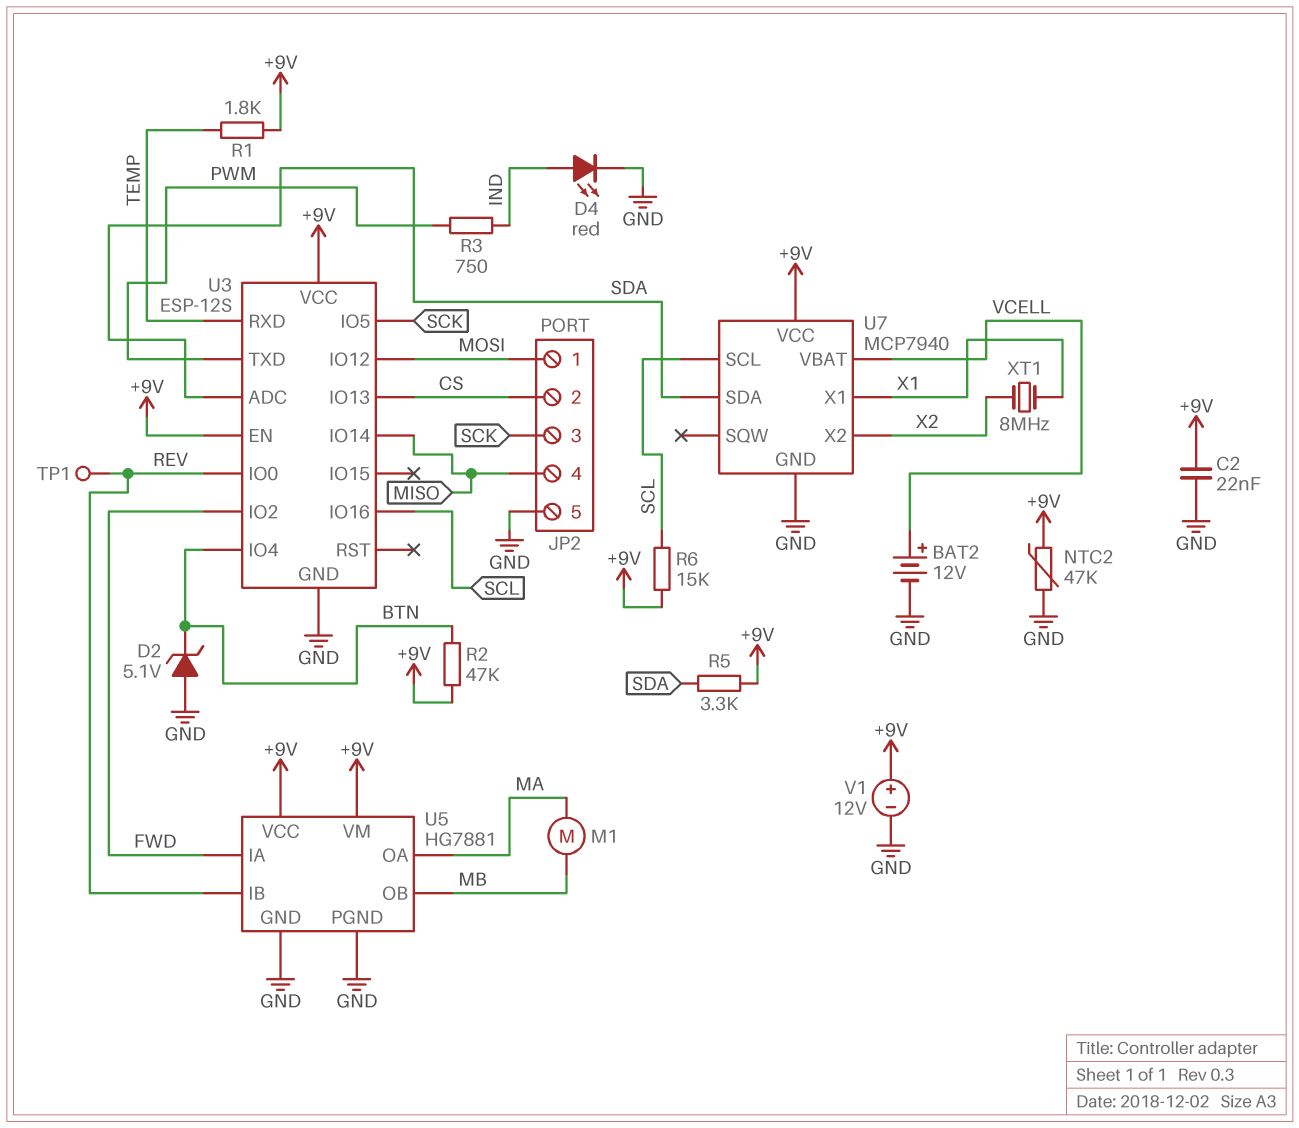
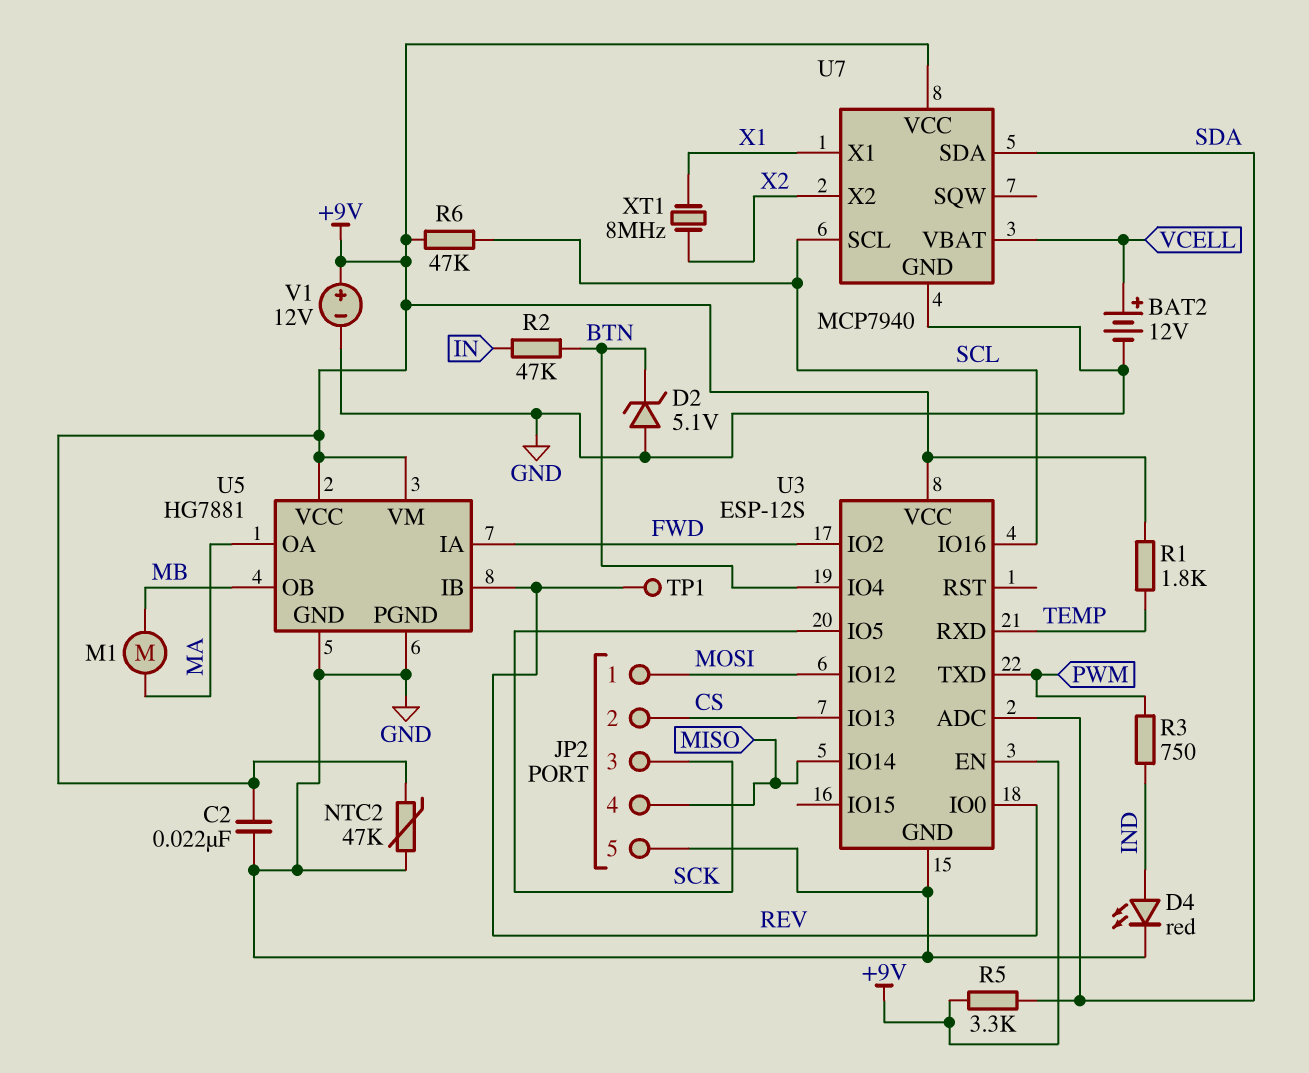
R2: 47k (+9V, BTN) -> 47k (BTN, IN)
R6: 15k (+9V, SCL) -> 47k (+9V, SCL)

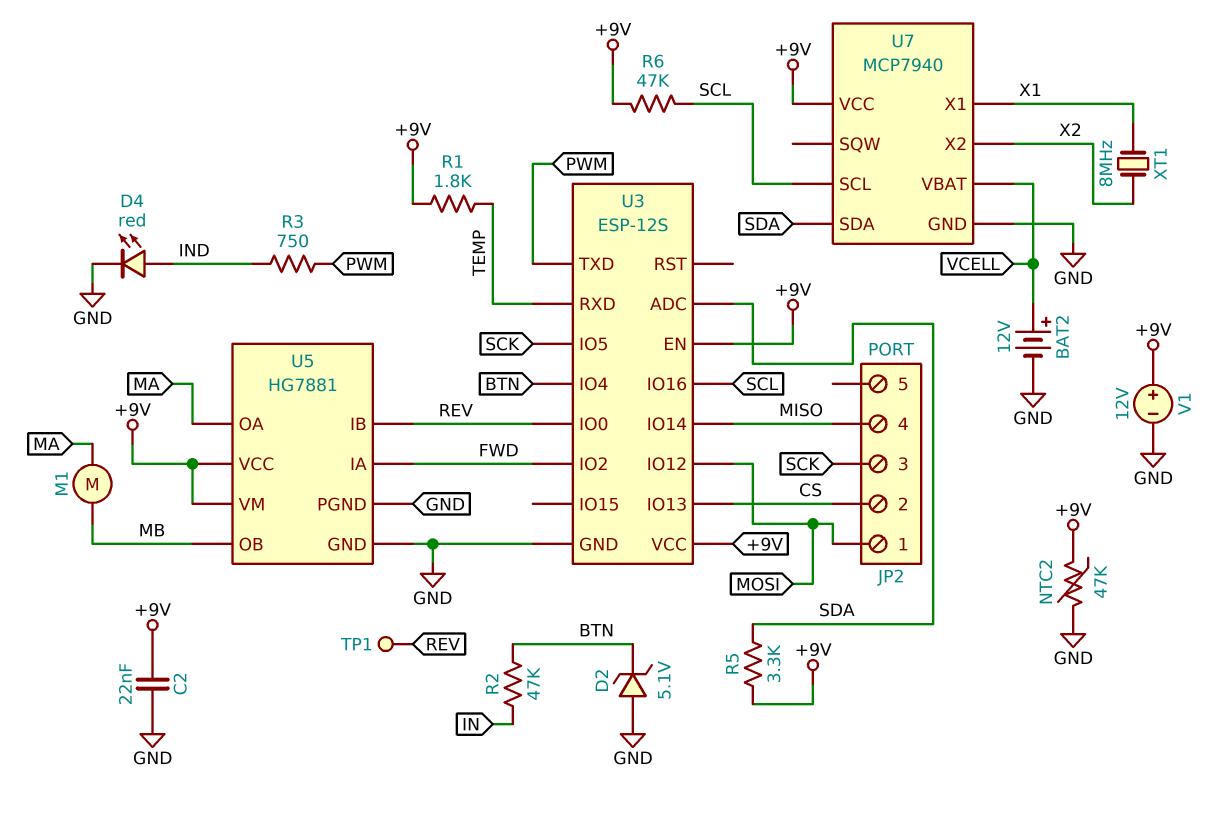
JP2 pin 5: GND -> none

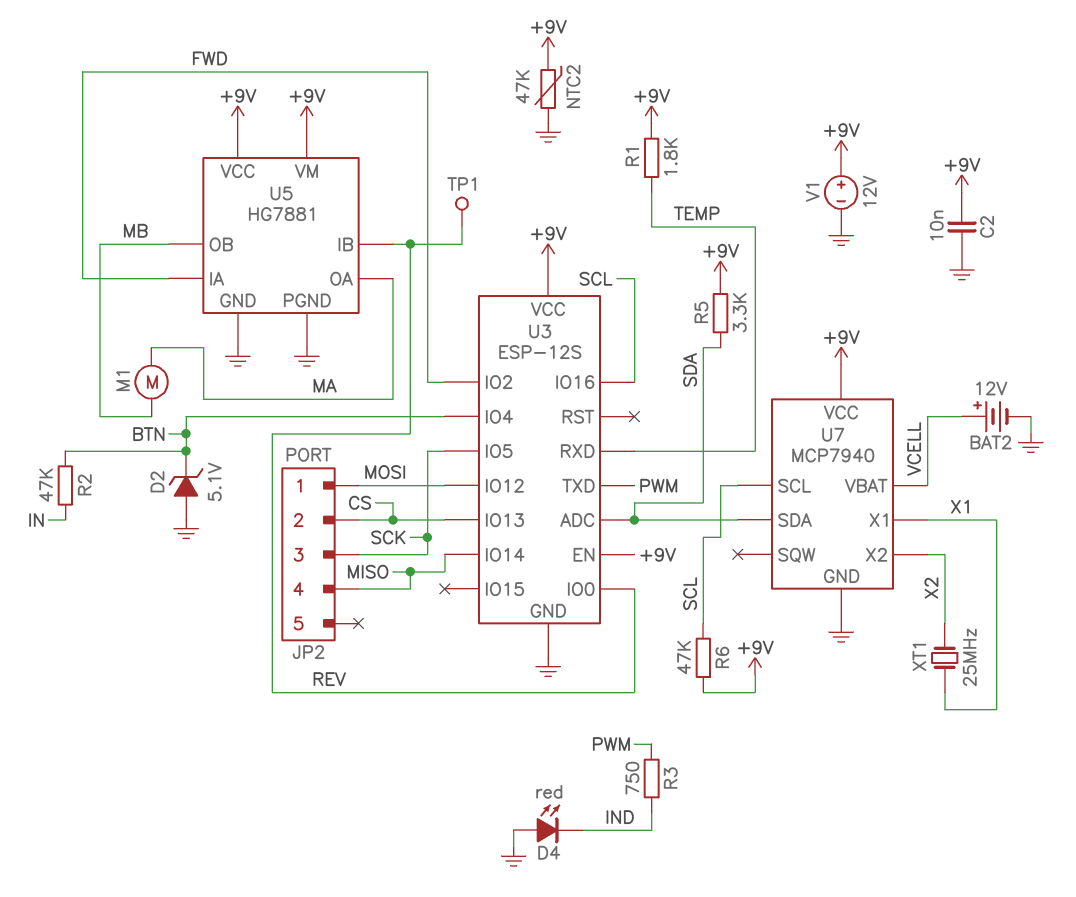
C2: 22nF (+9V, GND) -> 10nF (+9V, GND)
D4: LED red (A IND, K GND) -> LED red (A GND, K IND)
XT1: 8MHz (X1, X2) -> 25MHz (X1, X2)

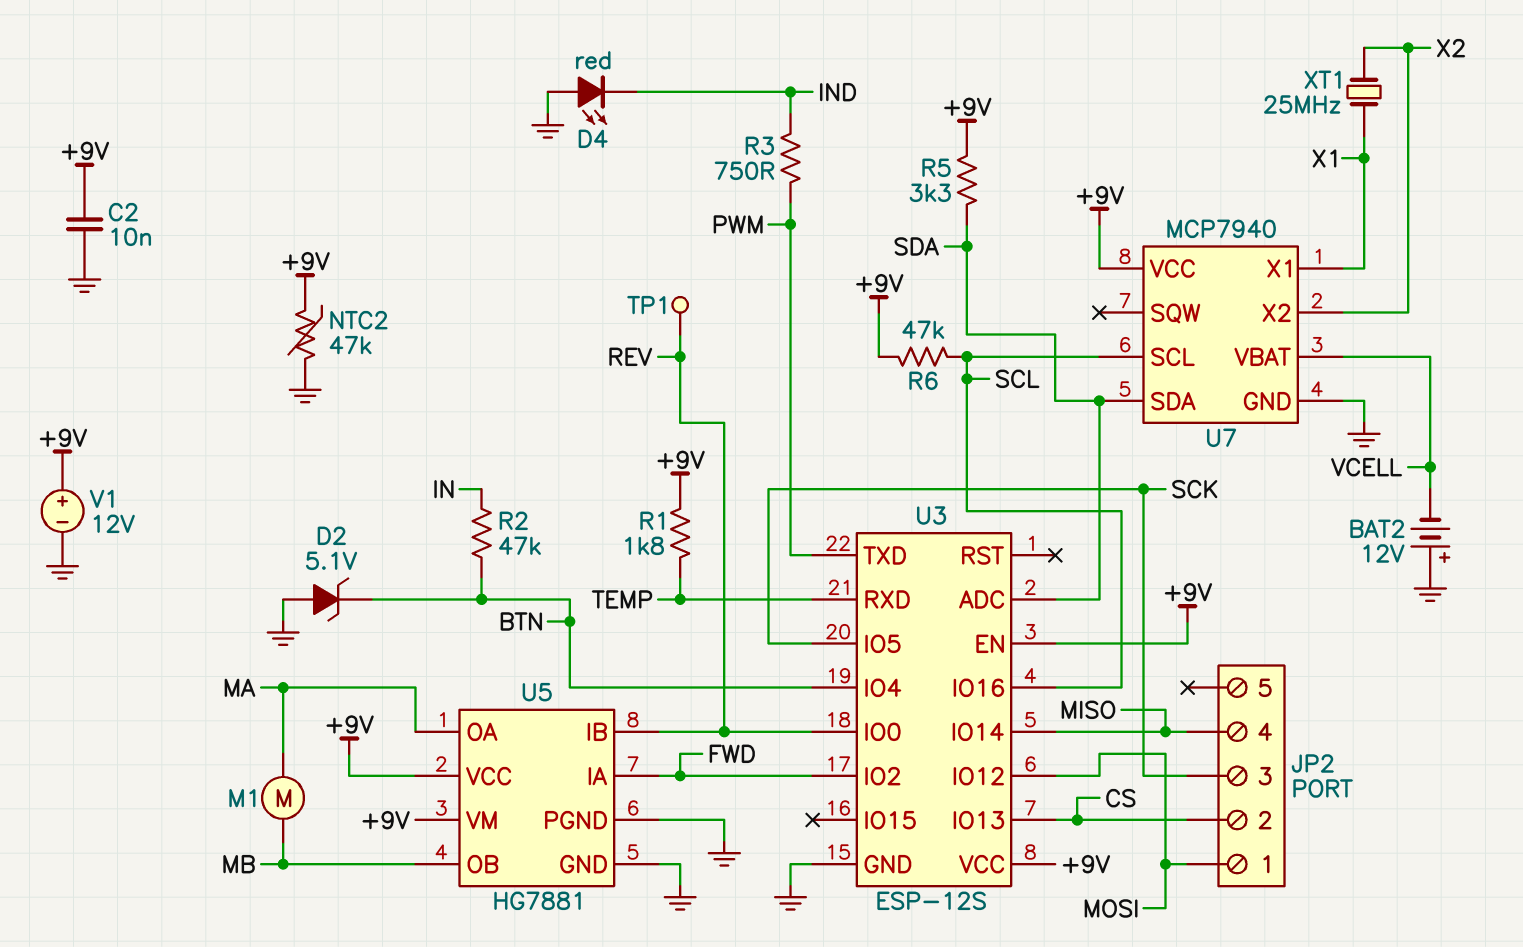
BAT2: 12V (plus VCELL, minus GND) -> 12V (plus GND, minus VCELL)

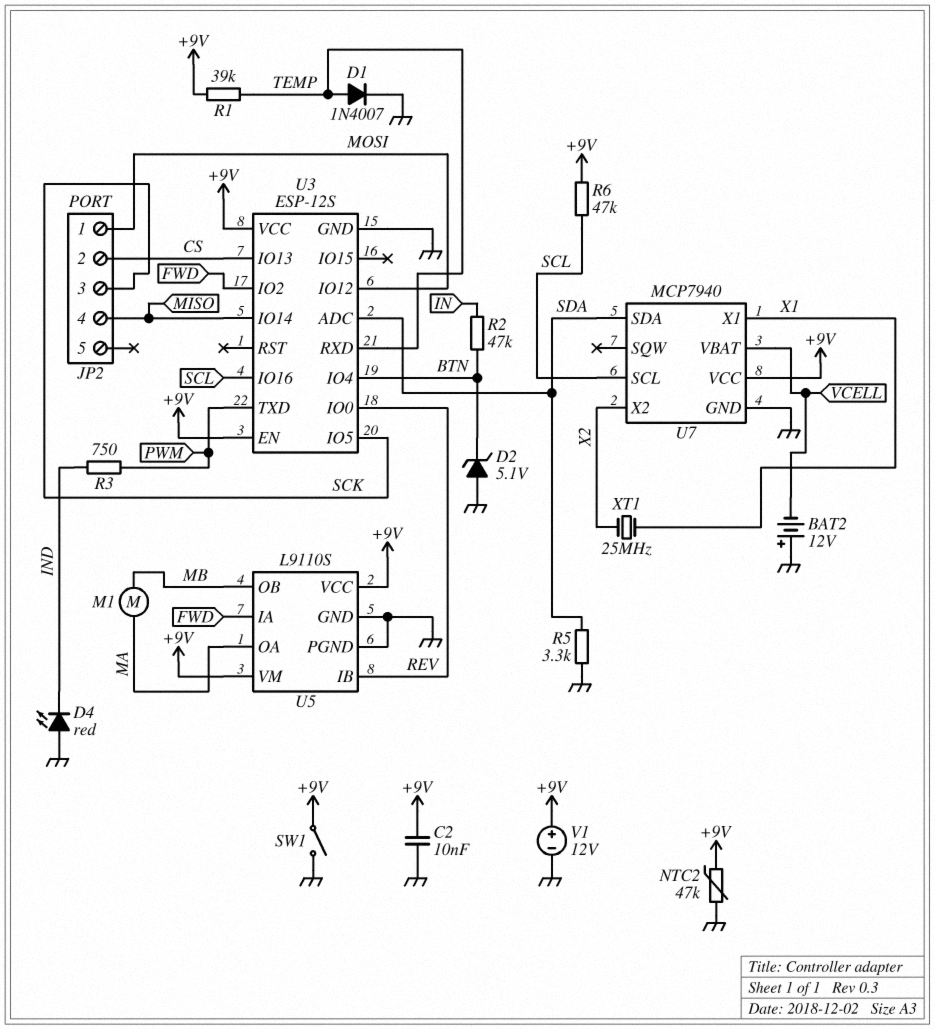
D1: none -> diode 1N4007 (A TEMP, K GND)
R1: 1.8k (+9V, TEMP) -> 39k (+9V, TEMP)
R5: 3.3k (+9V, SDA) -> 3.3k (GND, SDA)
SW1: none -> switch (+9V, GND)
TP1: test point (REV) -> none
U5: HG7881 -> L9110S

